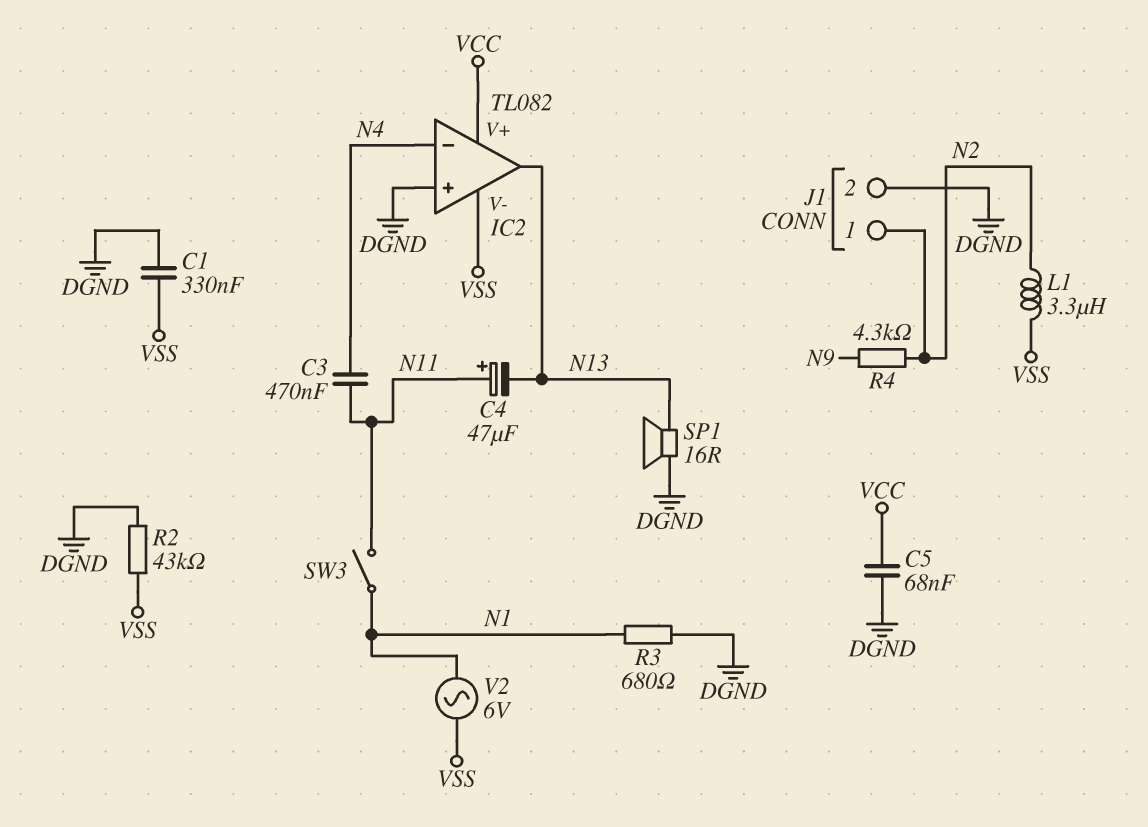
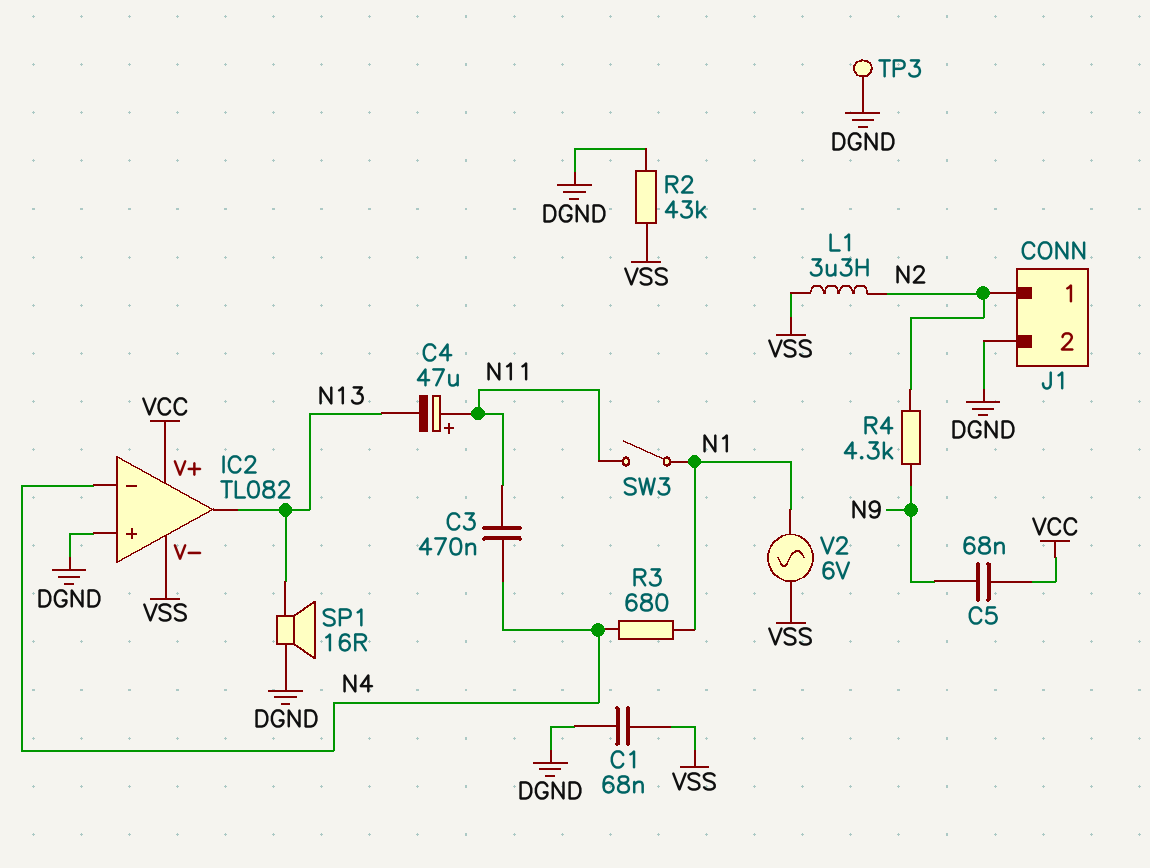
C1: 330nF (DGND, VSS) -> 68nF (DGND, VSS)
C5: 68nF (DGND, VCC) -> 68nF (N9, VCC)
R3: 680 (DGND, N1) -> 680 (N1, N4)
TP3: none -> test point (DGND)

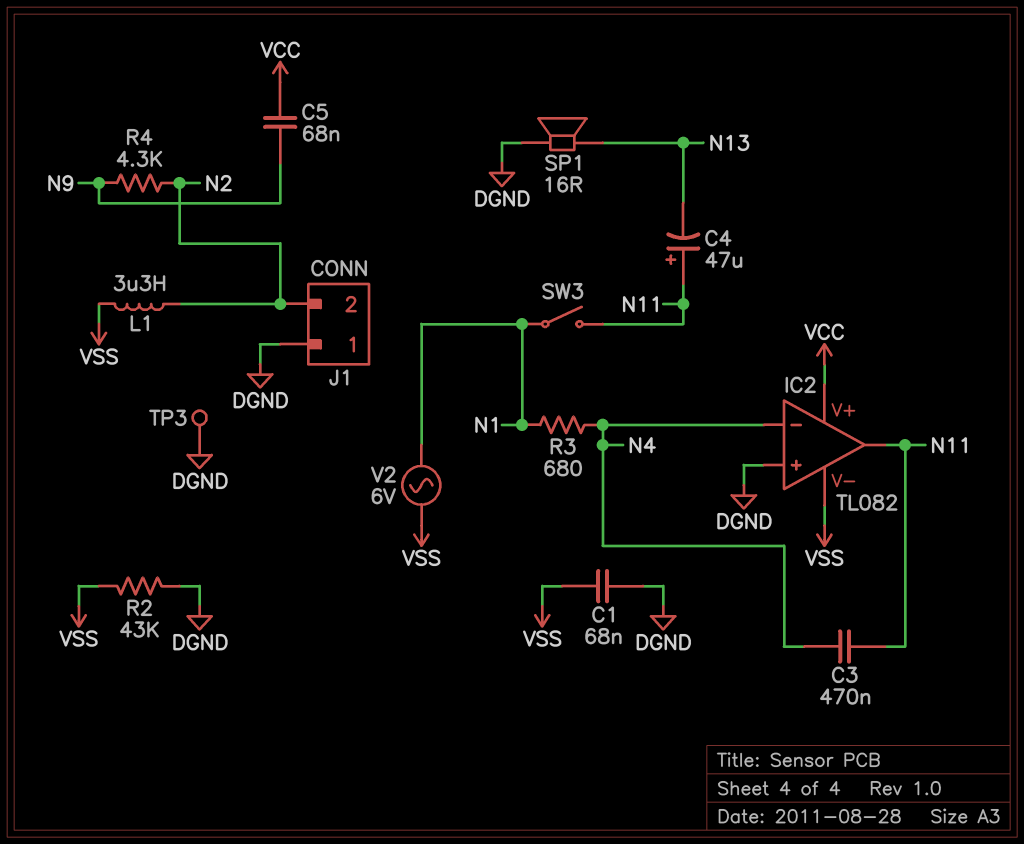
IC2 pin out: N13 -> N11
J1 pin 1: N2 -> DGND
J1 pin 2: DGND -> N2

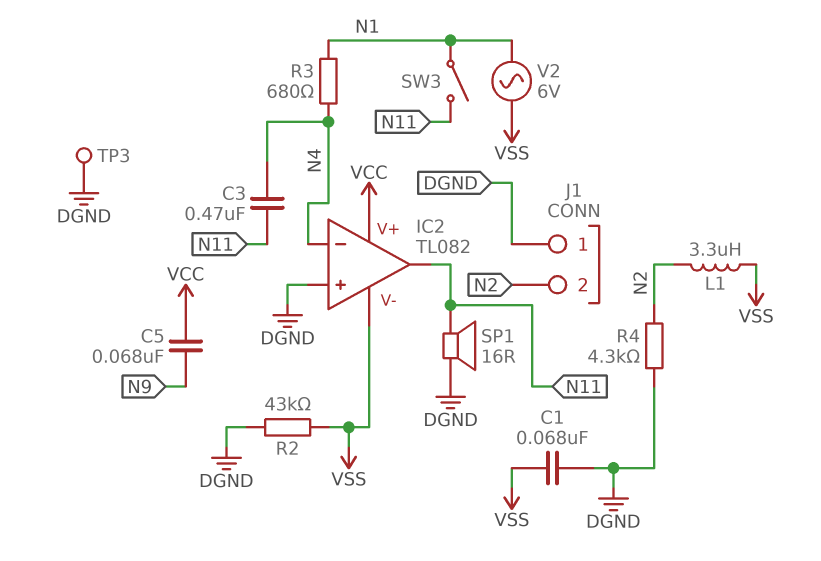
C4: 47uF (plus N11, minus N13) -> none
R4: 4.3k (N2, N9) -> 4.3k (DGND, N2)
SP1: speaker 16R (DGND, N13) -> speaker 16R (DGND, N11)

